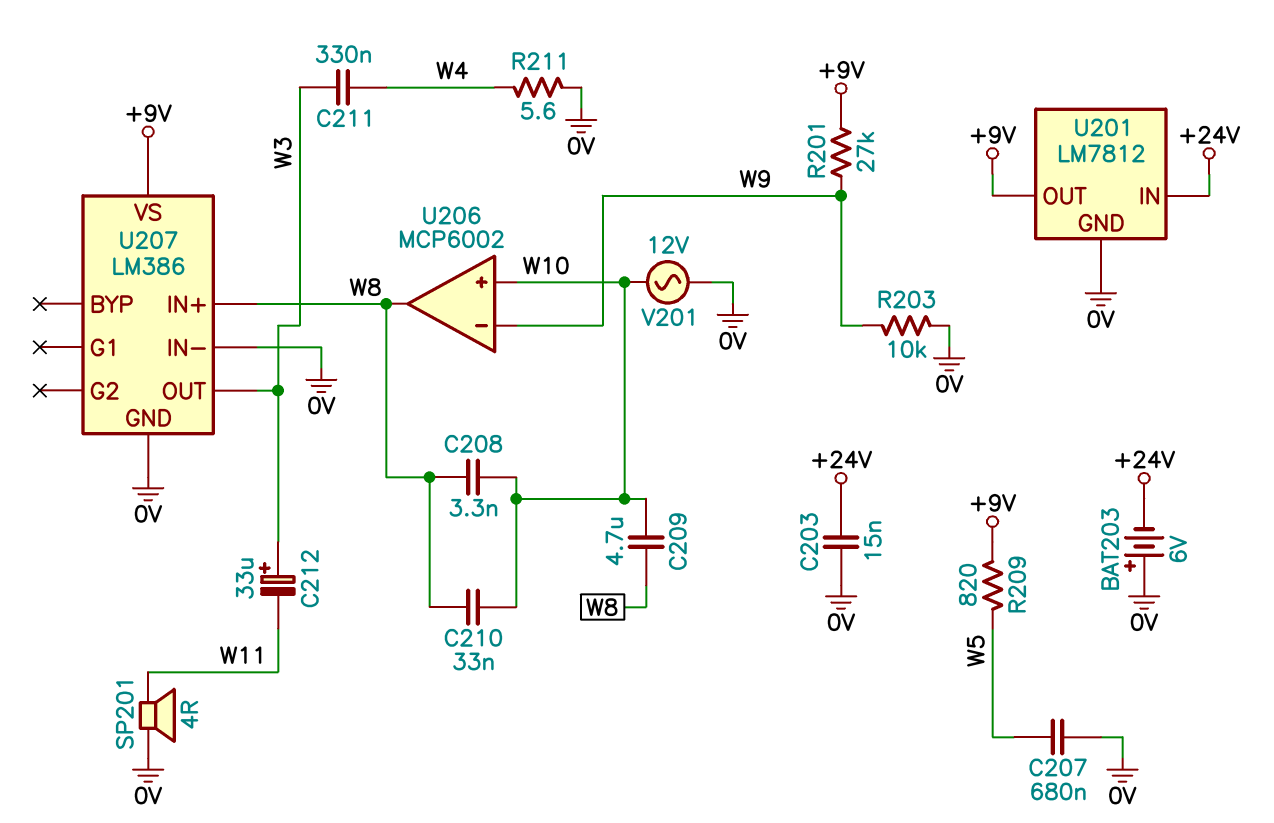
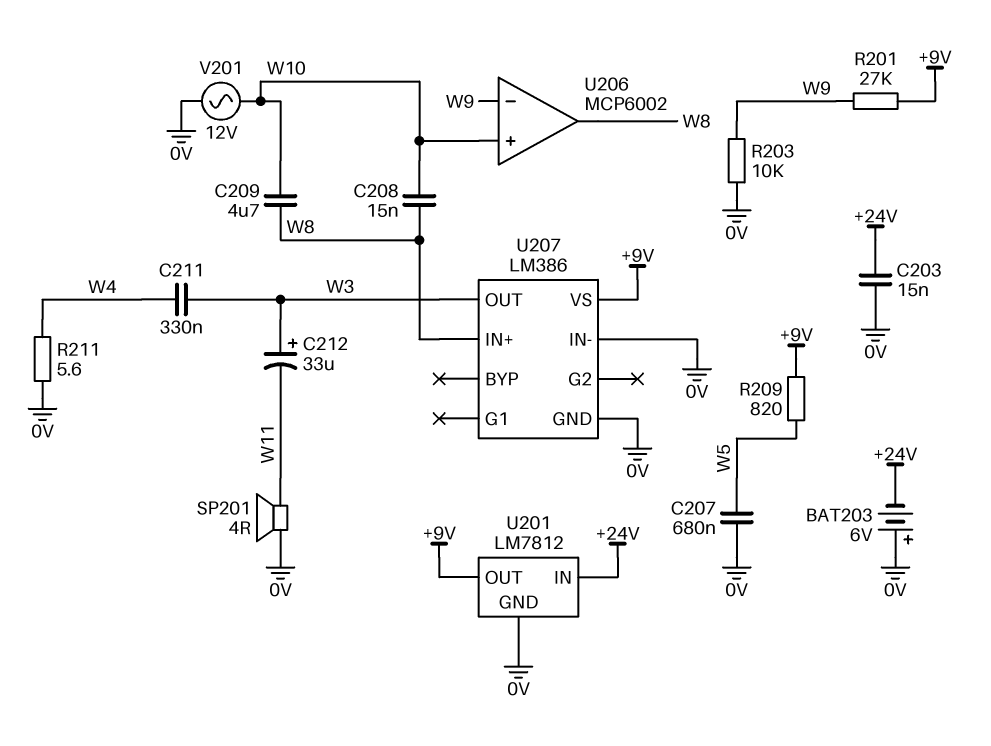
C208: 3.3nF (W8, W10) -> 15nF (W8, W10)
C210: 33nF (W8, W10) -> none

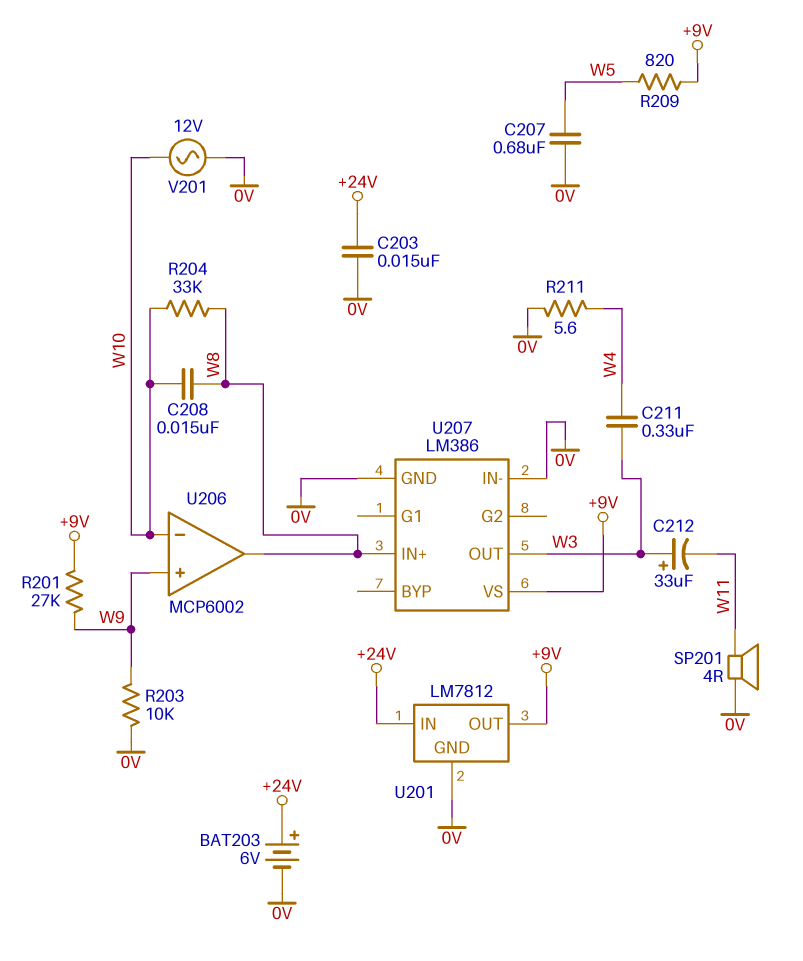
BAT203: 6V (plus 0V, minus +24V) -> 6V (plus +24V, minus 0V)
C209: 4.7uF (W8, W10) -> none
R204: none -> 33k (W8, W10)
U206 pin in+: W10 -> W9
U206 pin in-: W9 -> W10

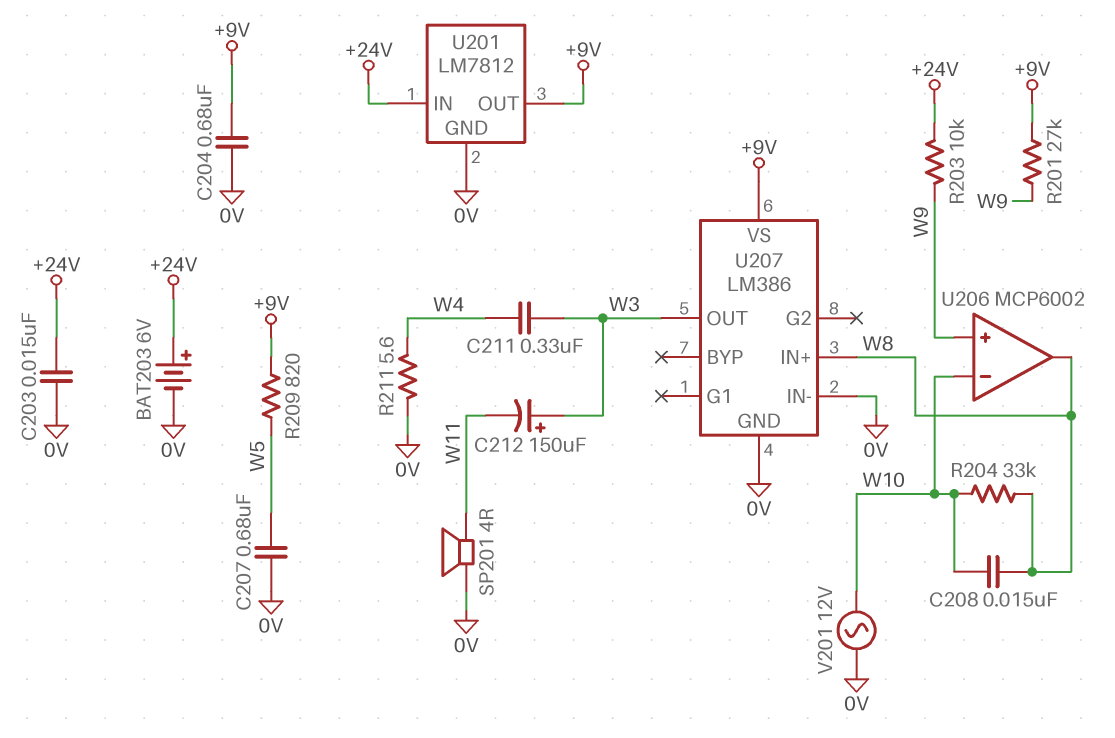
C204: none -> 680nF (+9V, 0V)
C212: 33uF (plus W3, minus W11) -> 150uF (plus W3, minus W11)
R203: 10k (0V, W9) -> 10k (+24V, W9)

